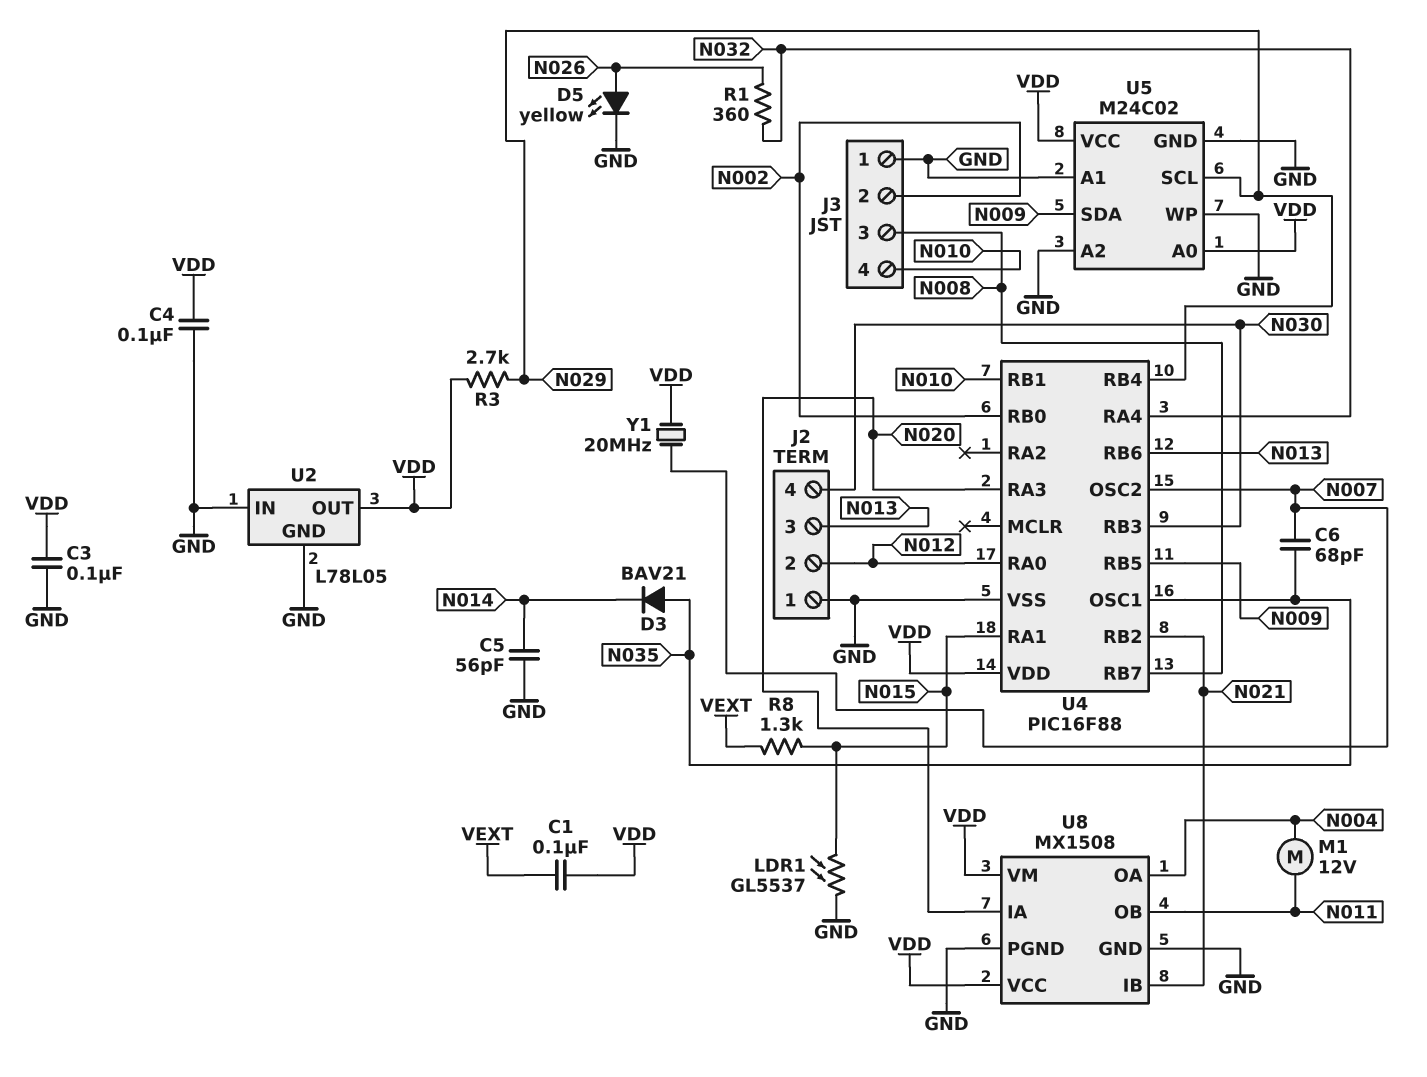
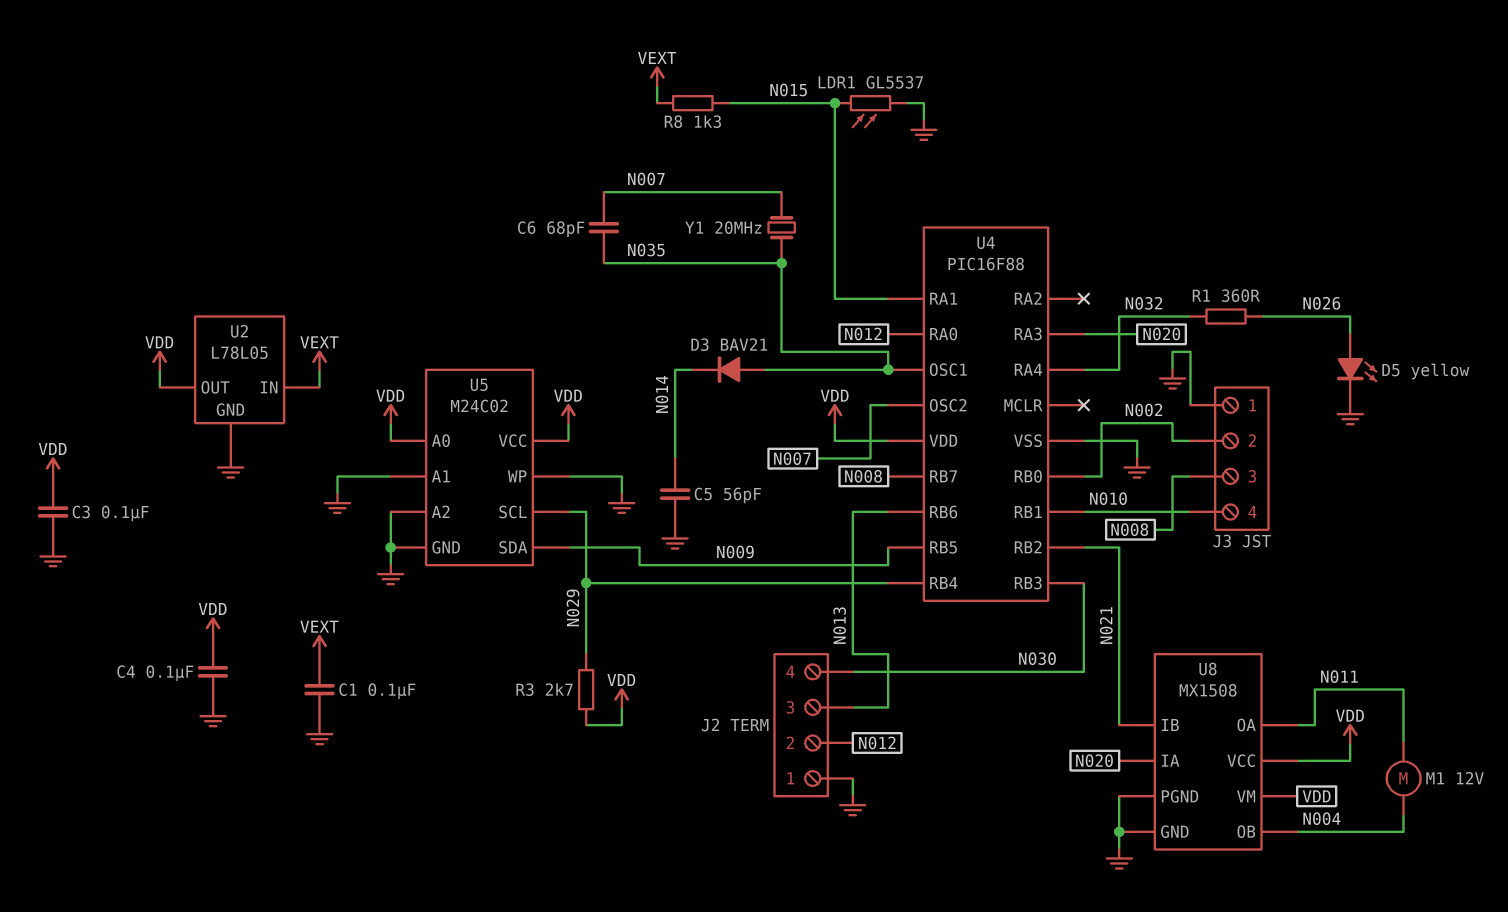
C1: 100nF (VDD, VEXT) -> 100nF (GND, VEXT)
U2 pin IN: GND -> VEXT
U8 pin OA: N004 -> N011
U8 pin OB: N011 -> N004
Y1: 20MHz (N007, VDD) -> 20MHz (N007, N035)

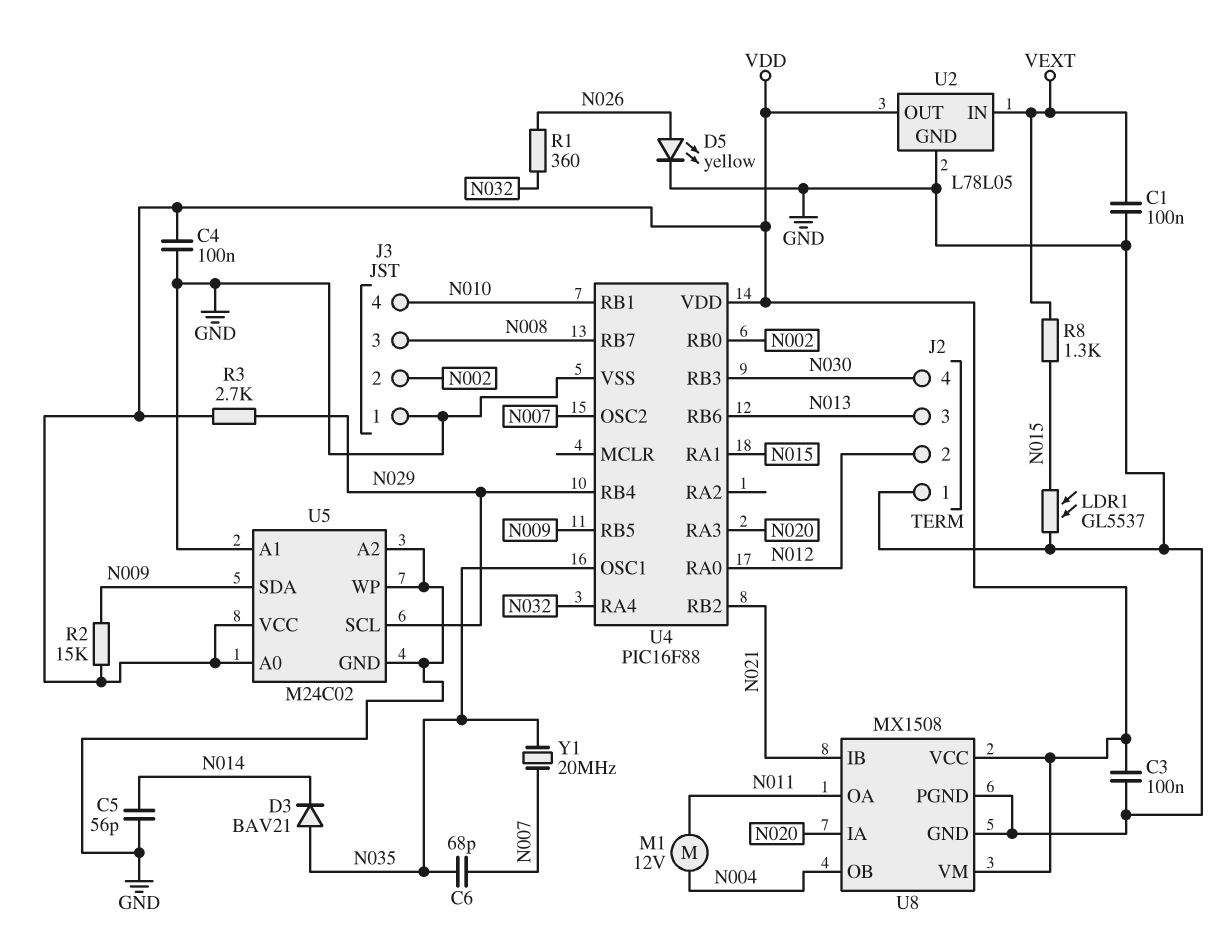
R2: none -> 15k (N009, VDD)

